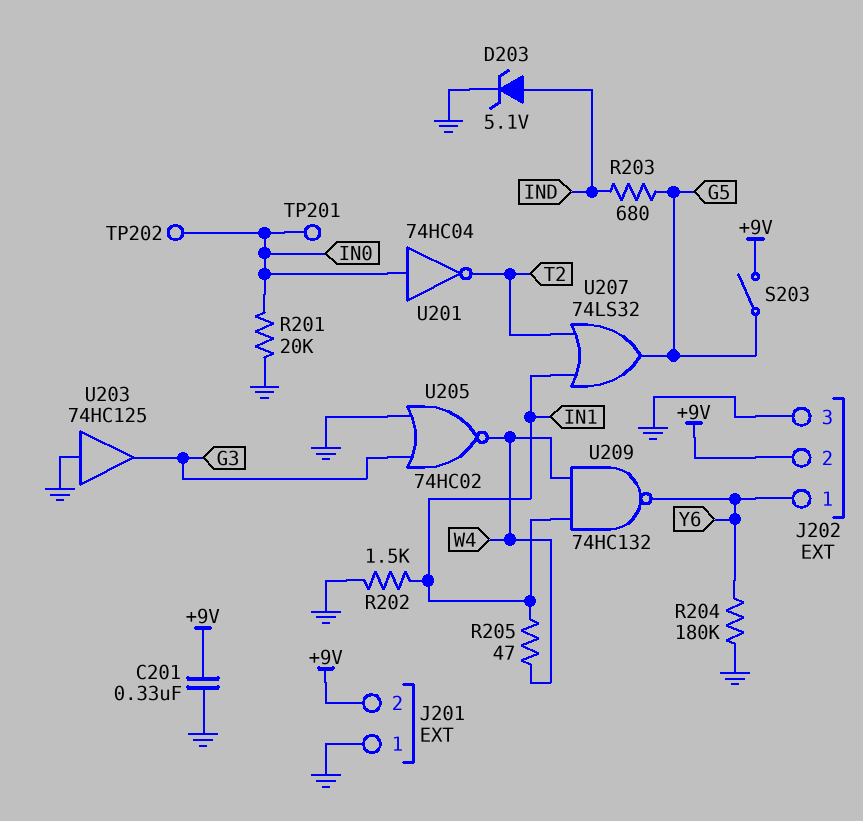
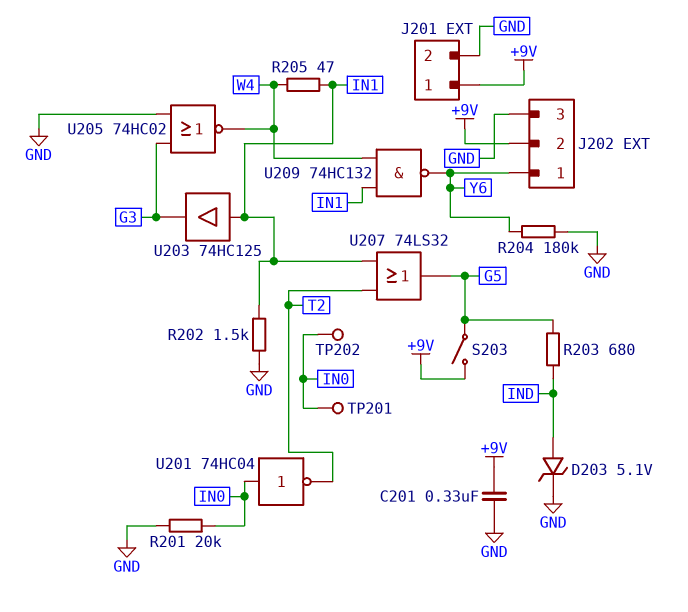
J201 pin 1: GND -> +9V
J201 pin 2: +9V -> GND
U203: buffer 74HC125 (in GND, out G3) -> buffer 74HC125 (in IN1, out G3)

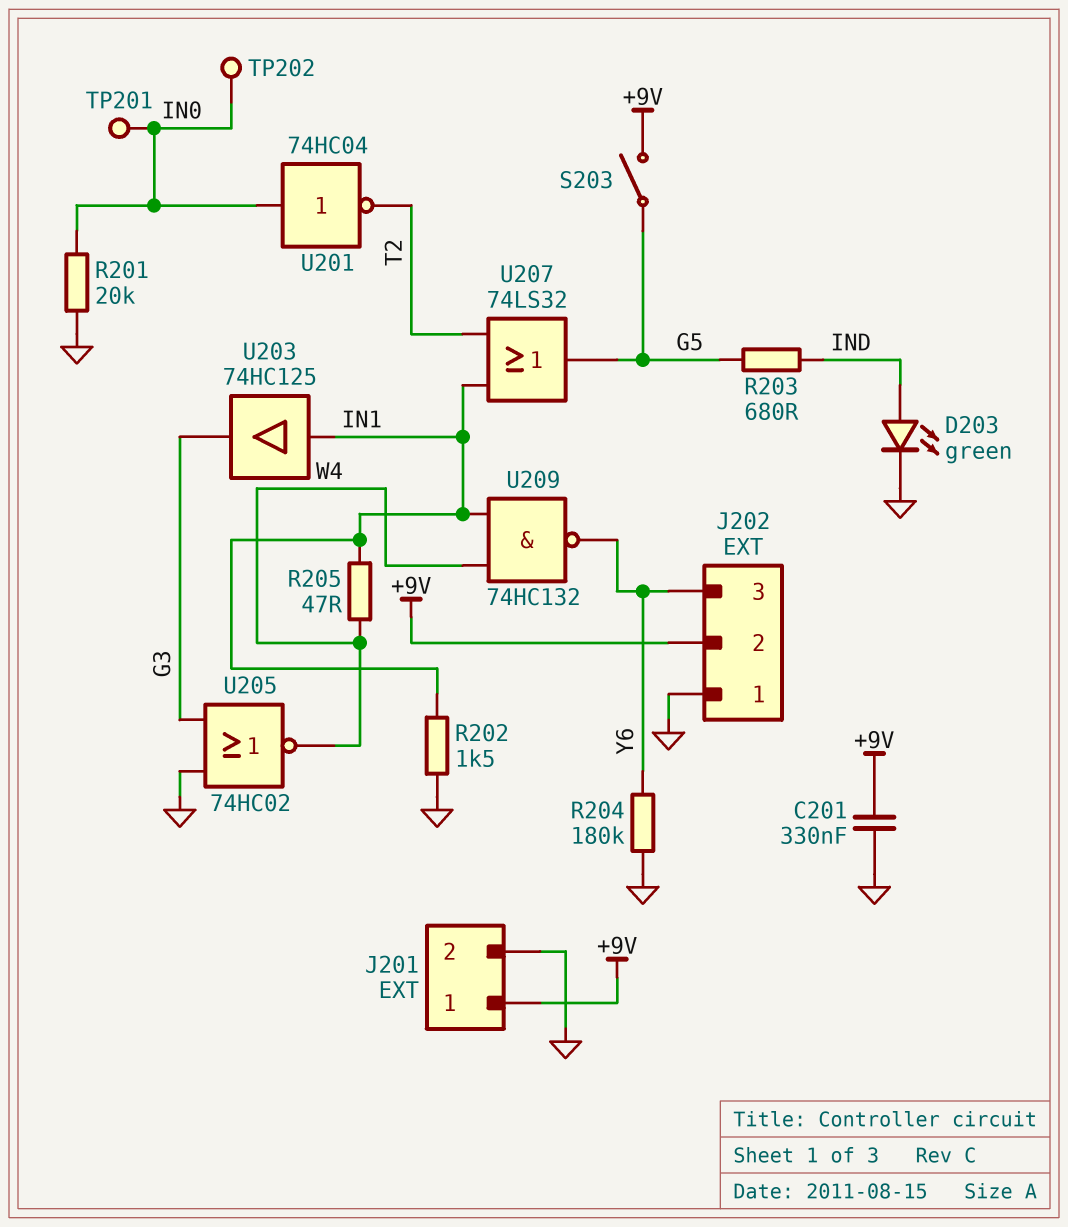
D203: zener 5.1V (A IND, K GND) -> LED green (A IND, K GND)
J202 pin 1: Y6 -> GND
J202 pin 3: GND -> Y6

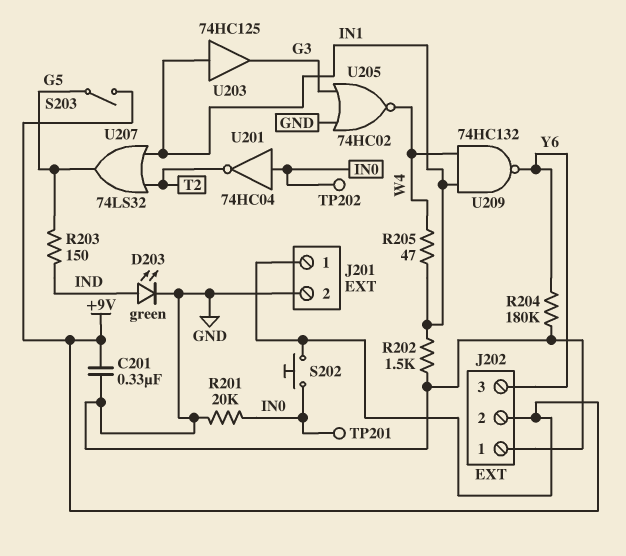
R203: 680 (G5, IND) -> 150 (G5, IND)
S202: none -> button (+9V, IN0)

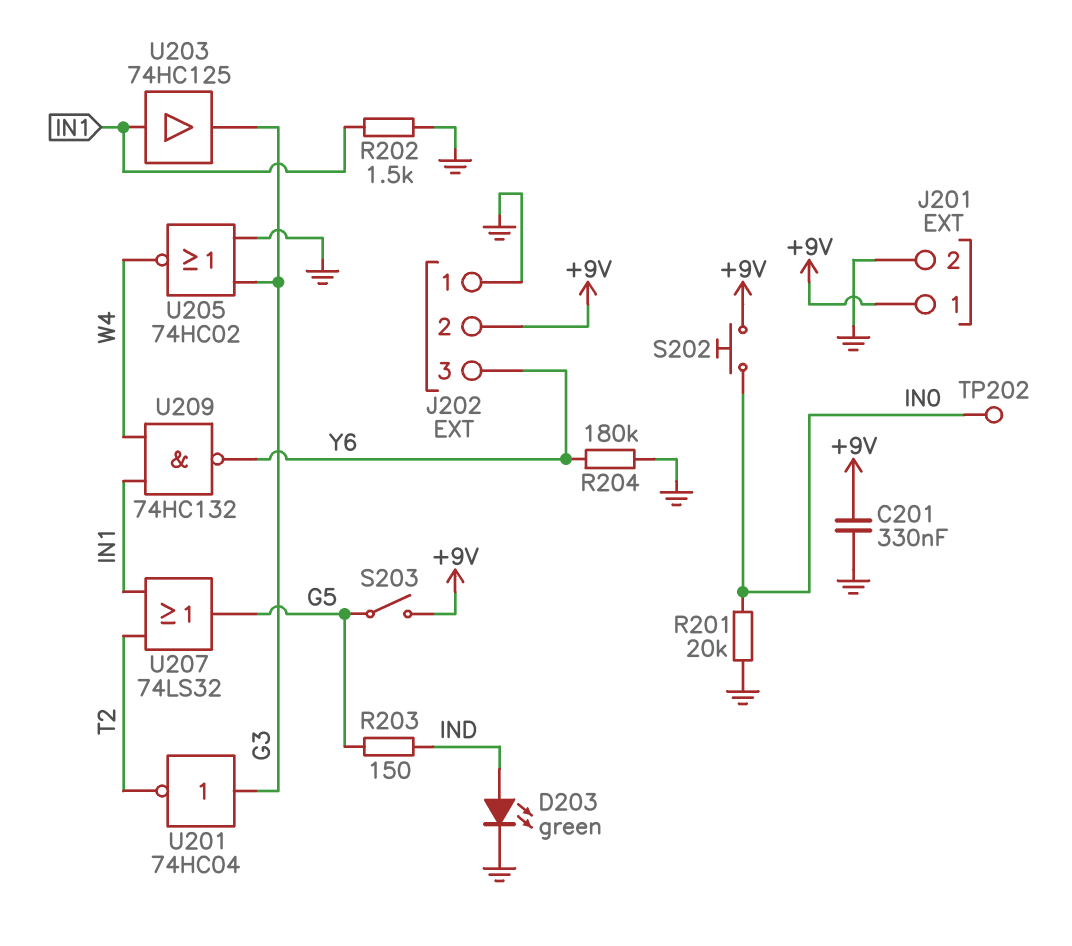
R205: 47 (IN1, W4) -> none
TP201: test point (IN0) -> none
U201: NOT 74HC04 (in IN0, out T2) -> NOT 74HC04 (in G3, out T2)

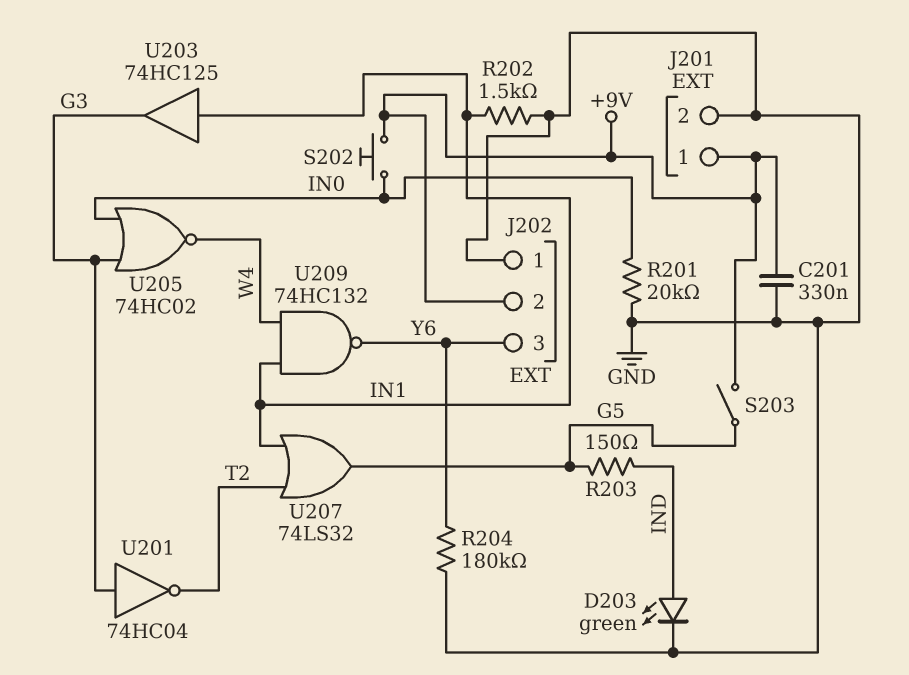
TP202: test point (IN0) -> none
U205: NOR 74HC02 (in G3, in GND, out W4) -> NOR 74HC02 (in G3, in IN0, out W4)

